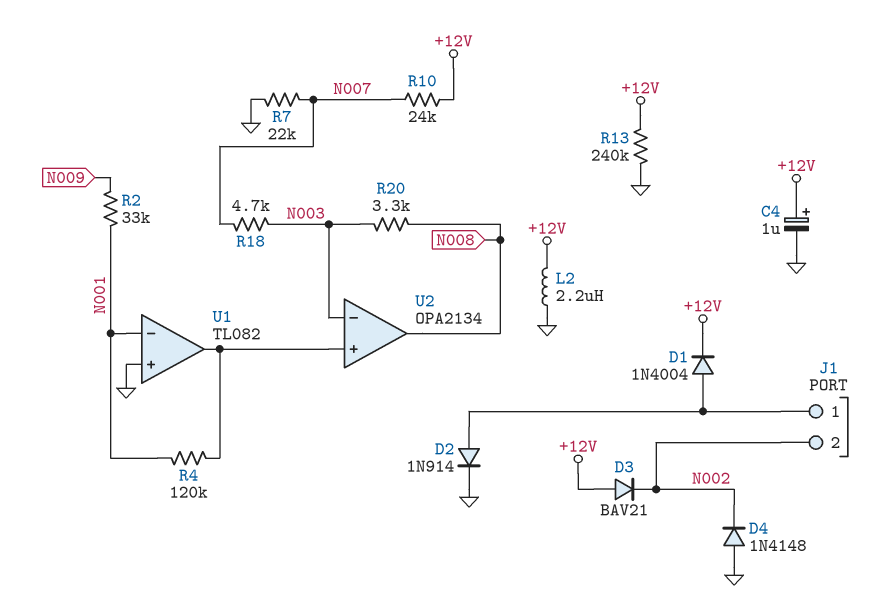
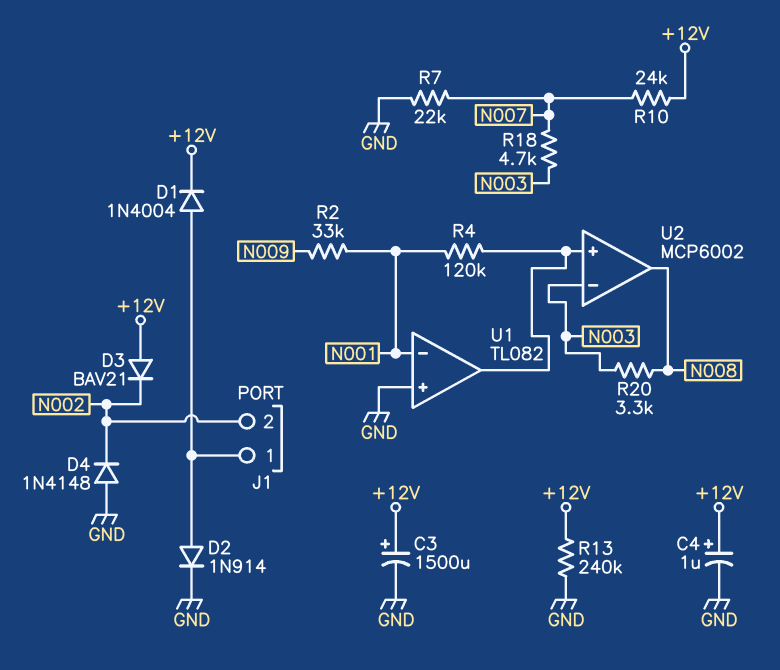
C3: none -> 1500uF (plus +12V, minus GND)
L2: 2.2uH (+12V, GND) -> none
U2: OPA2134 -> MCP6002

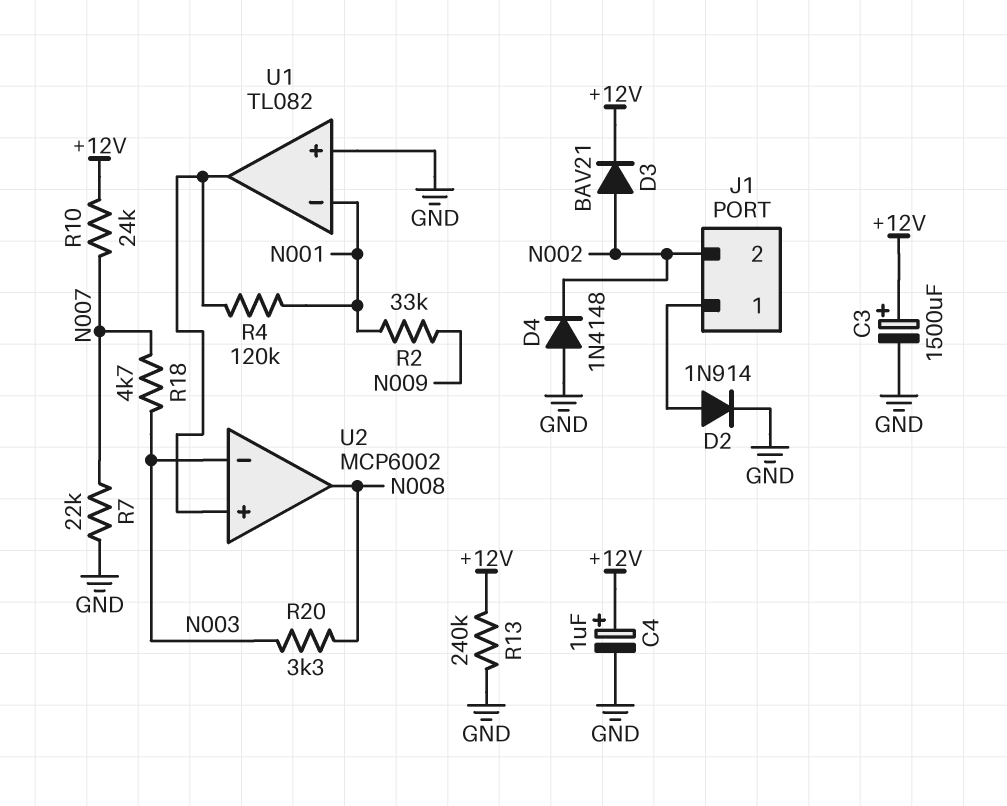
D1: diode 1N4004 (A J1/1, K +12V) -> none
D3: diode BAV21 (A +12V, K N002) -> diode BAV21 (A N002, K +12V)

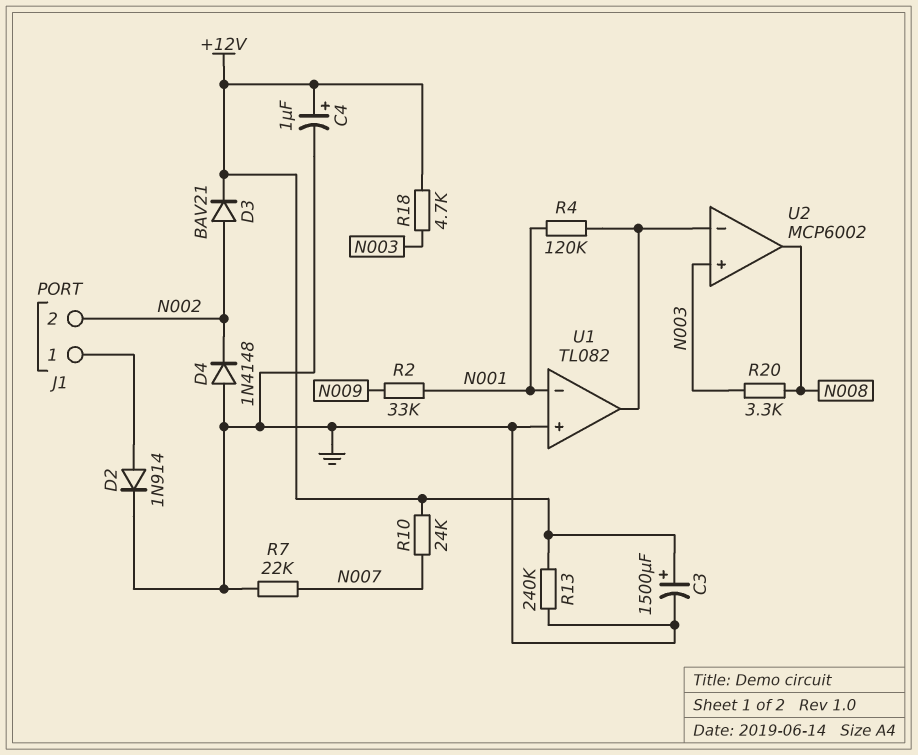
R18: 4.7k (N003, N007) -> 4.7k (+12V, N003)
U2 pin in+: U1/out -> N003
U2 pin in-: N003 -> U1/out

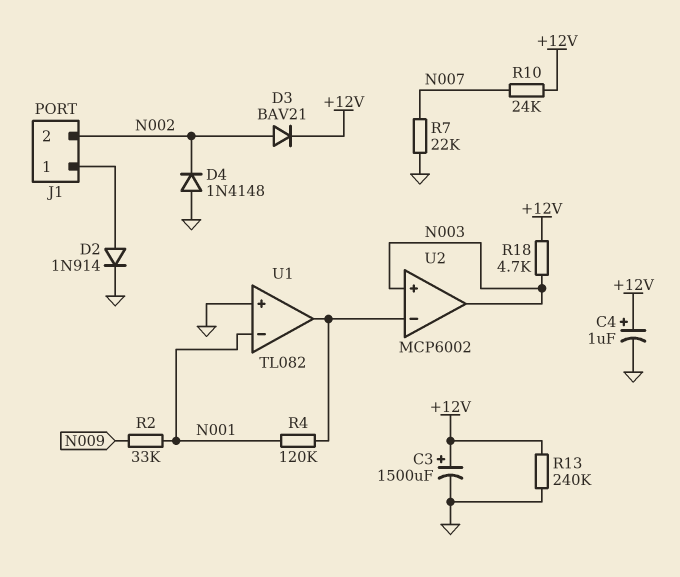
R20: 3.3k (N003, N008) -> none
U2 pin out: N008 -> N003

